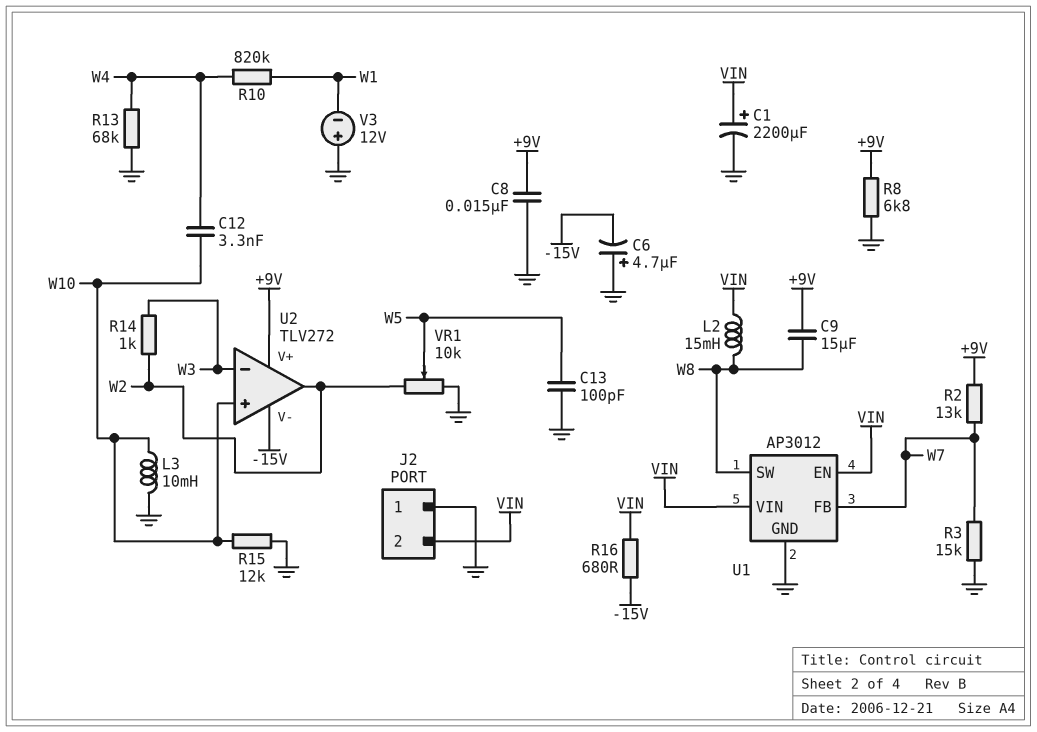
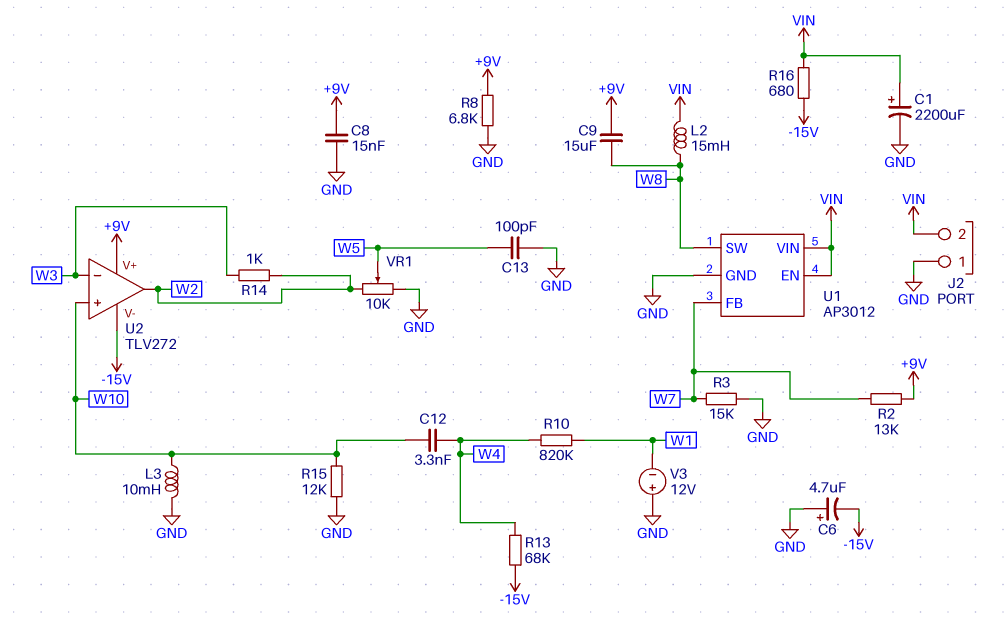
R13: 68k (GND, W4) -> 68k (-15V, W4)

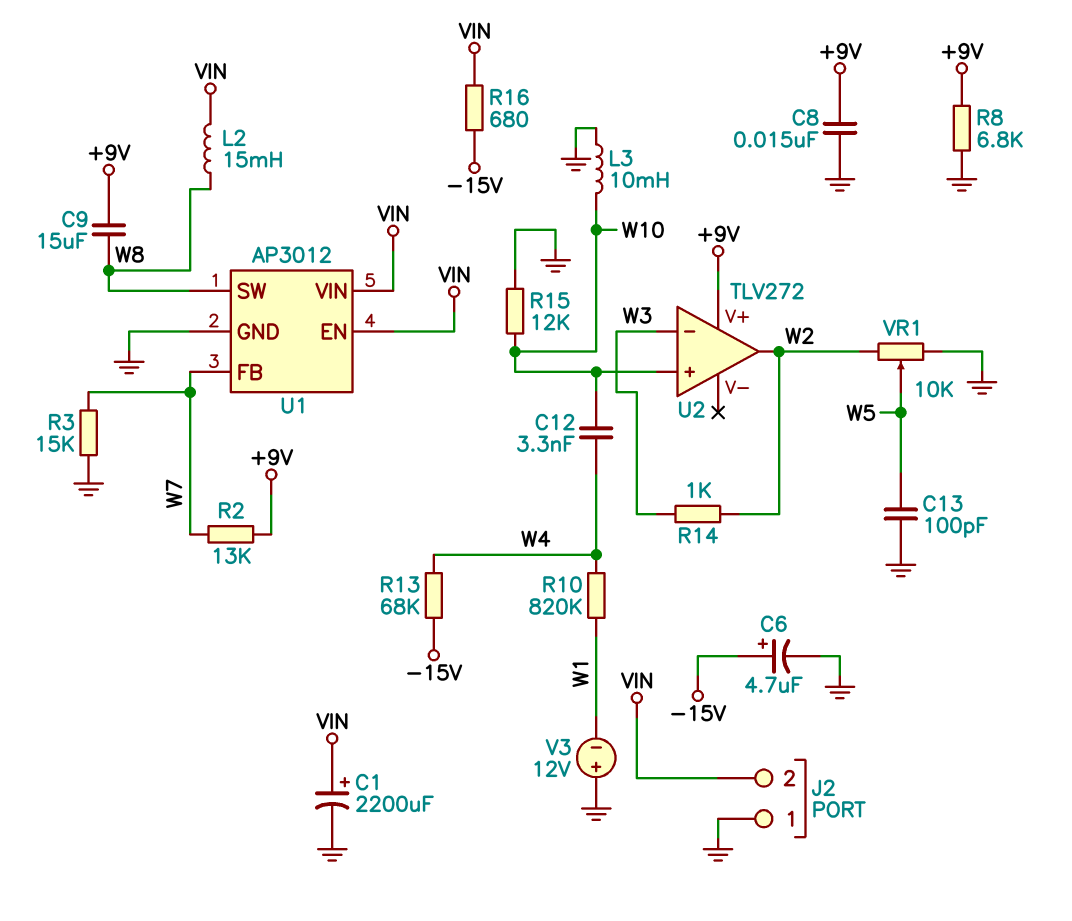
C6: 4.7uF (plus GND, minus -15V) -> 4.7uF (plus -15V, minus GND)
U2 pin V-: -15V -> none

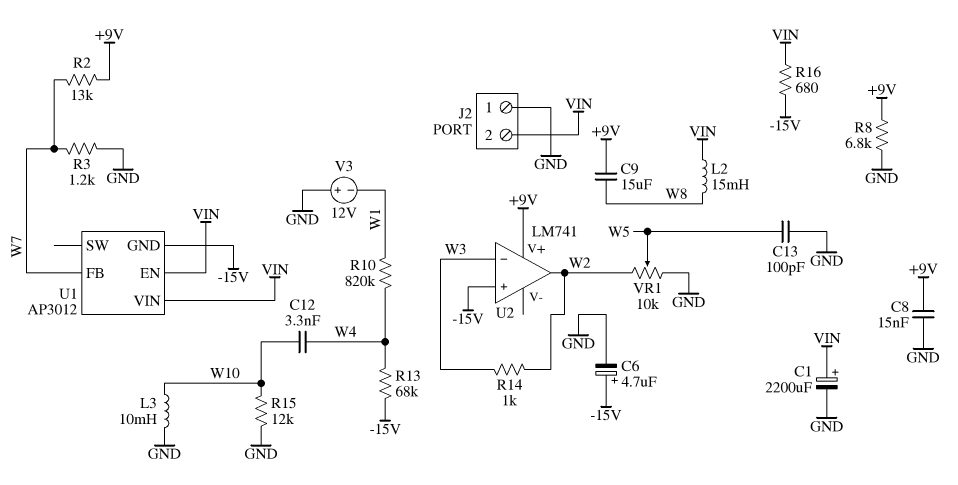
R3: 15k (GND, W7) -> 1.2k (GND, W7)
U1 pin GND: GND -> -15V
U1 pin SW: W8 -> none
U2: TLV272 -> LM741
U2 pin in+: W10 -> -15V

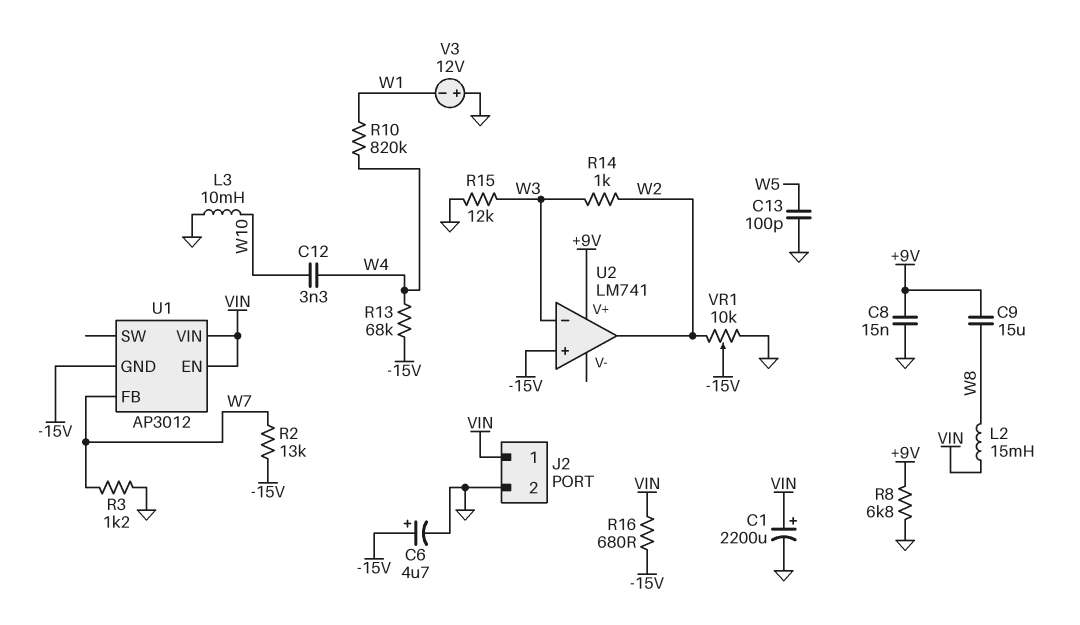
J2 pin 1: GND -> VIN
J2 pin 2: VIN -> GND
R2: 13k (+9V, W7) -> 13k (-15V, W7)
R15: 12k (GND, W10) -> 12k (GND, W3)
VR1: 10k (GND, W2, wiper W5) -> 10k (GND, W2, wiper -15V)

